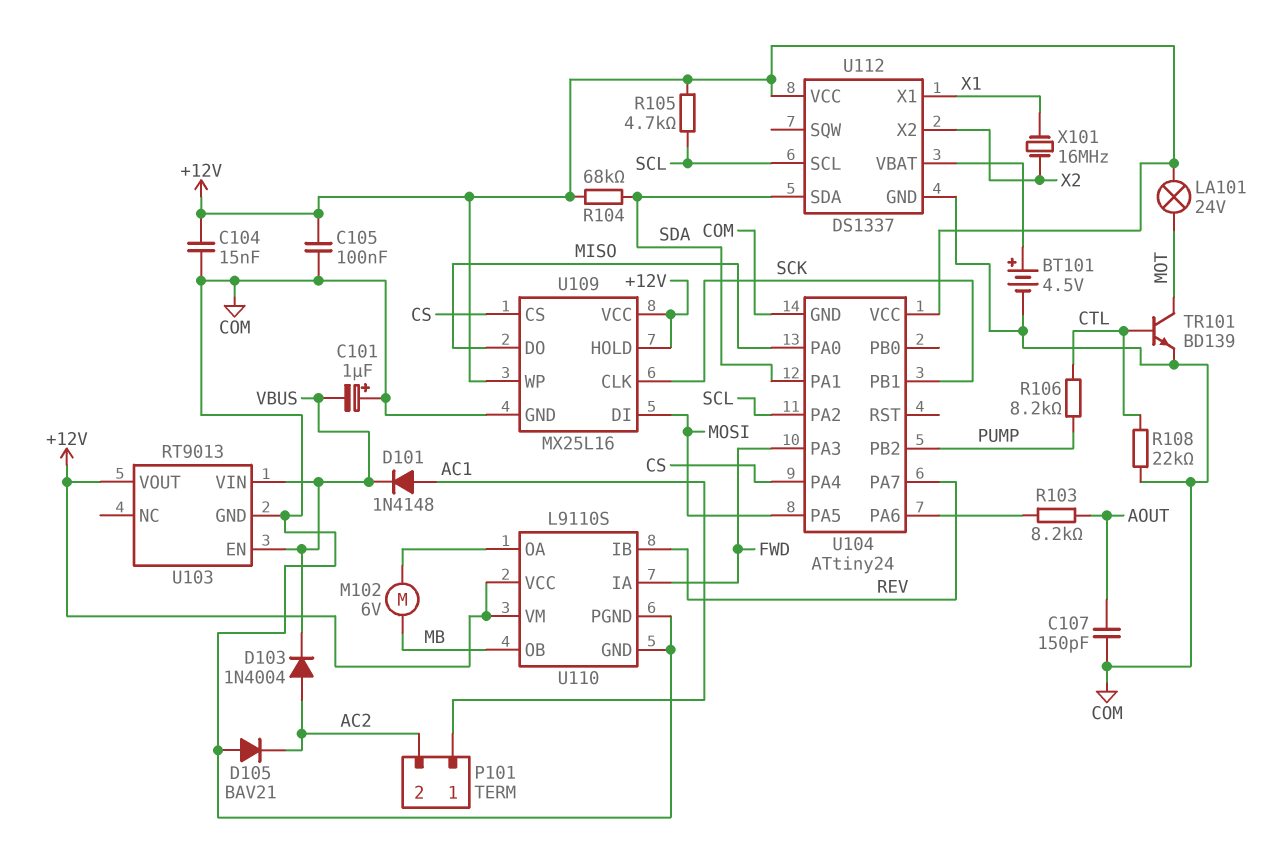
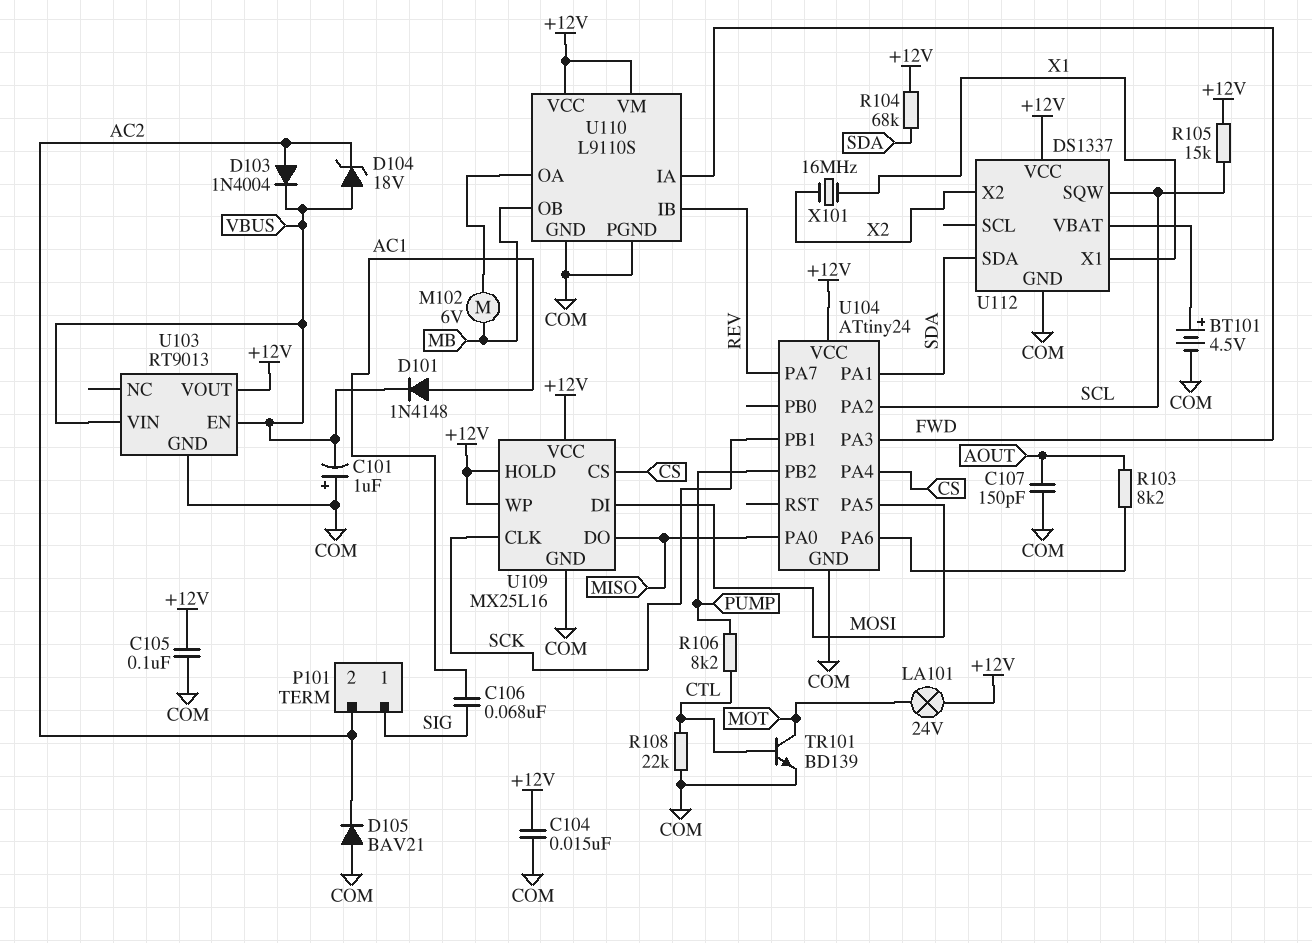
C106: none -> 68nF (AC1, SIG)
D104: none -> zener 18V (A VBUS, K AC2)
P101 pin 1: AC1 -> SIG
R105: 4.7k (+12V, SCL) -> 15k (+12V, SCL)
U112 pin SCL: SCL -> none
U112 pin SQW: none -> SCL

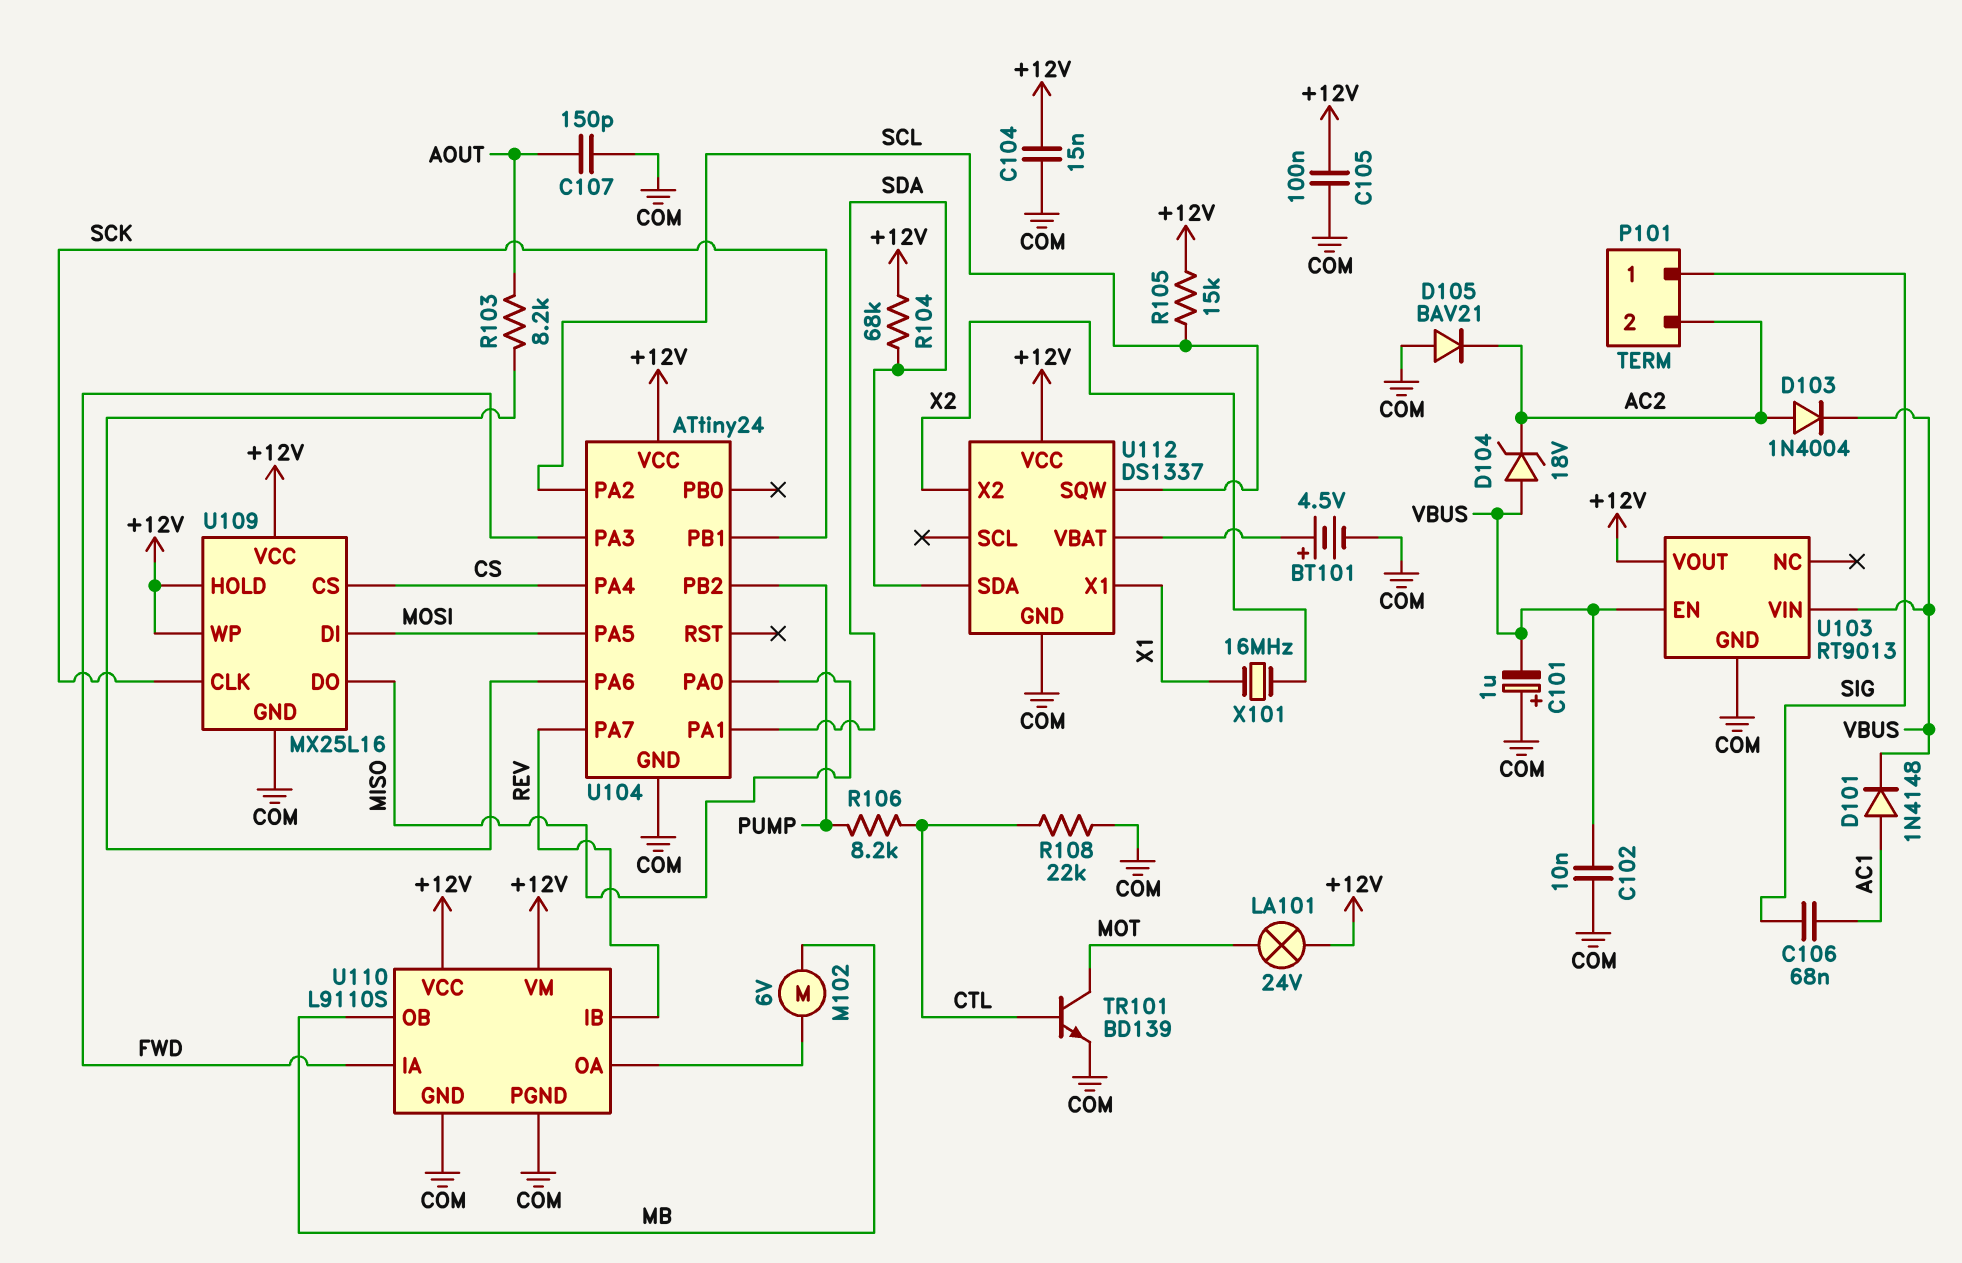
C102: none -> 10nF (COM, VBUS)

